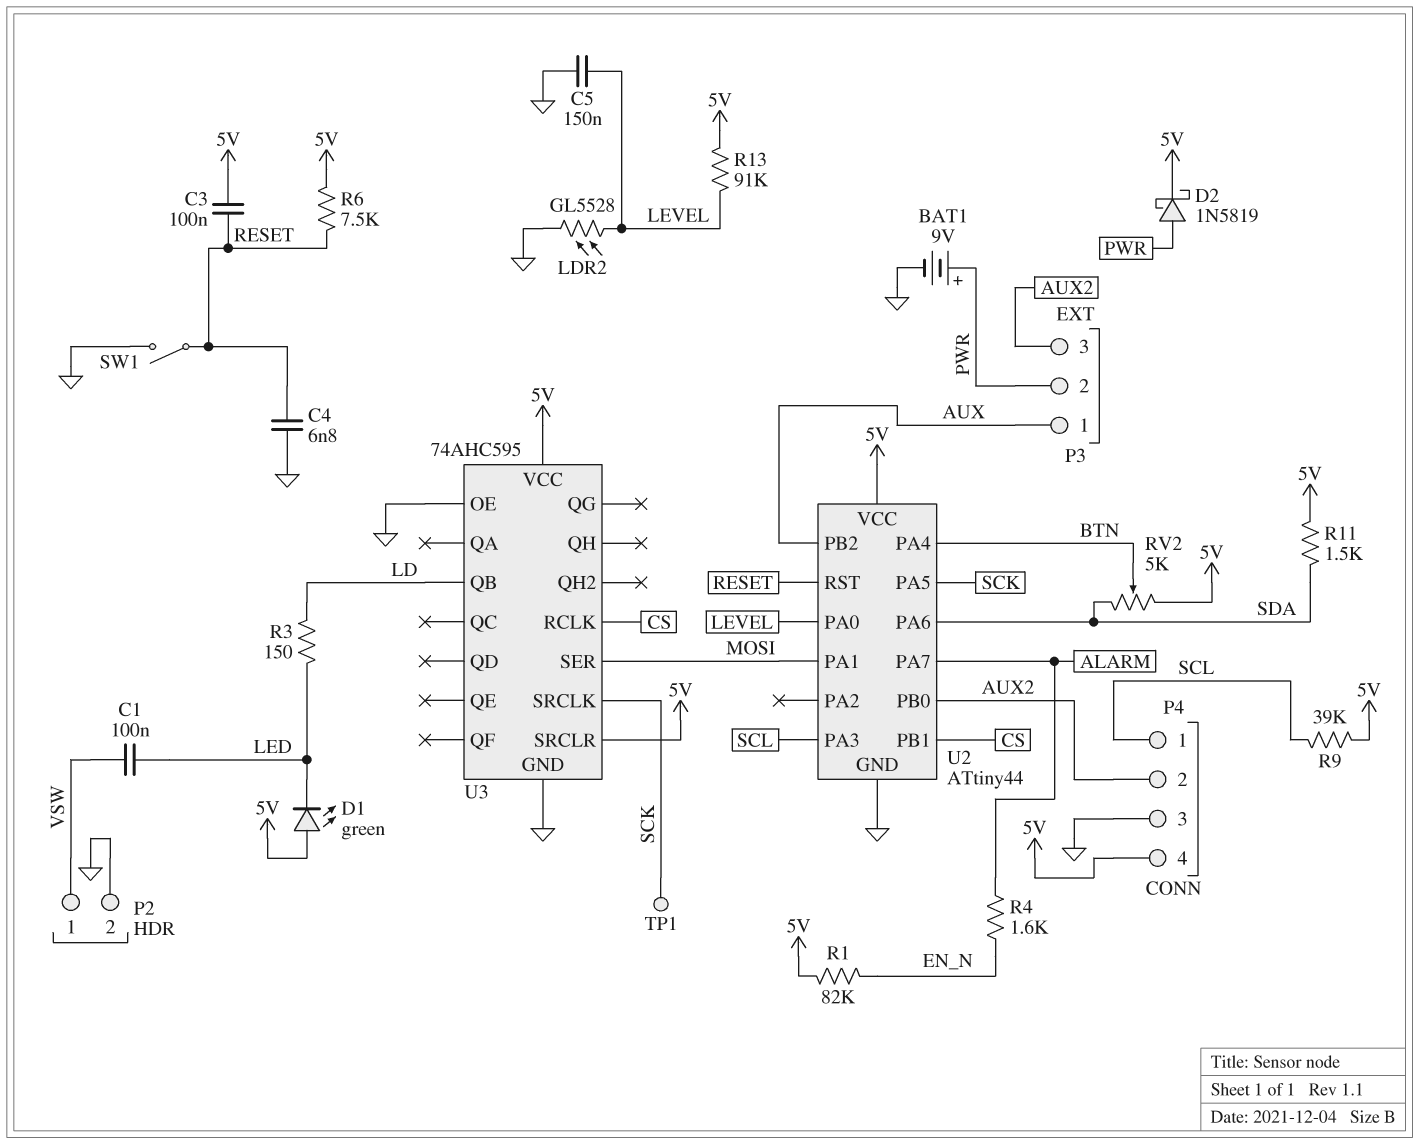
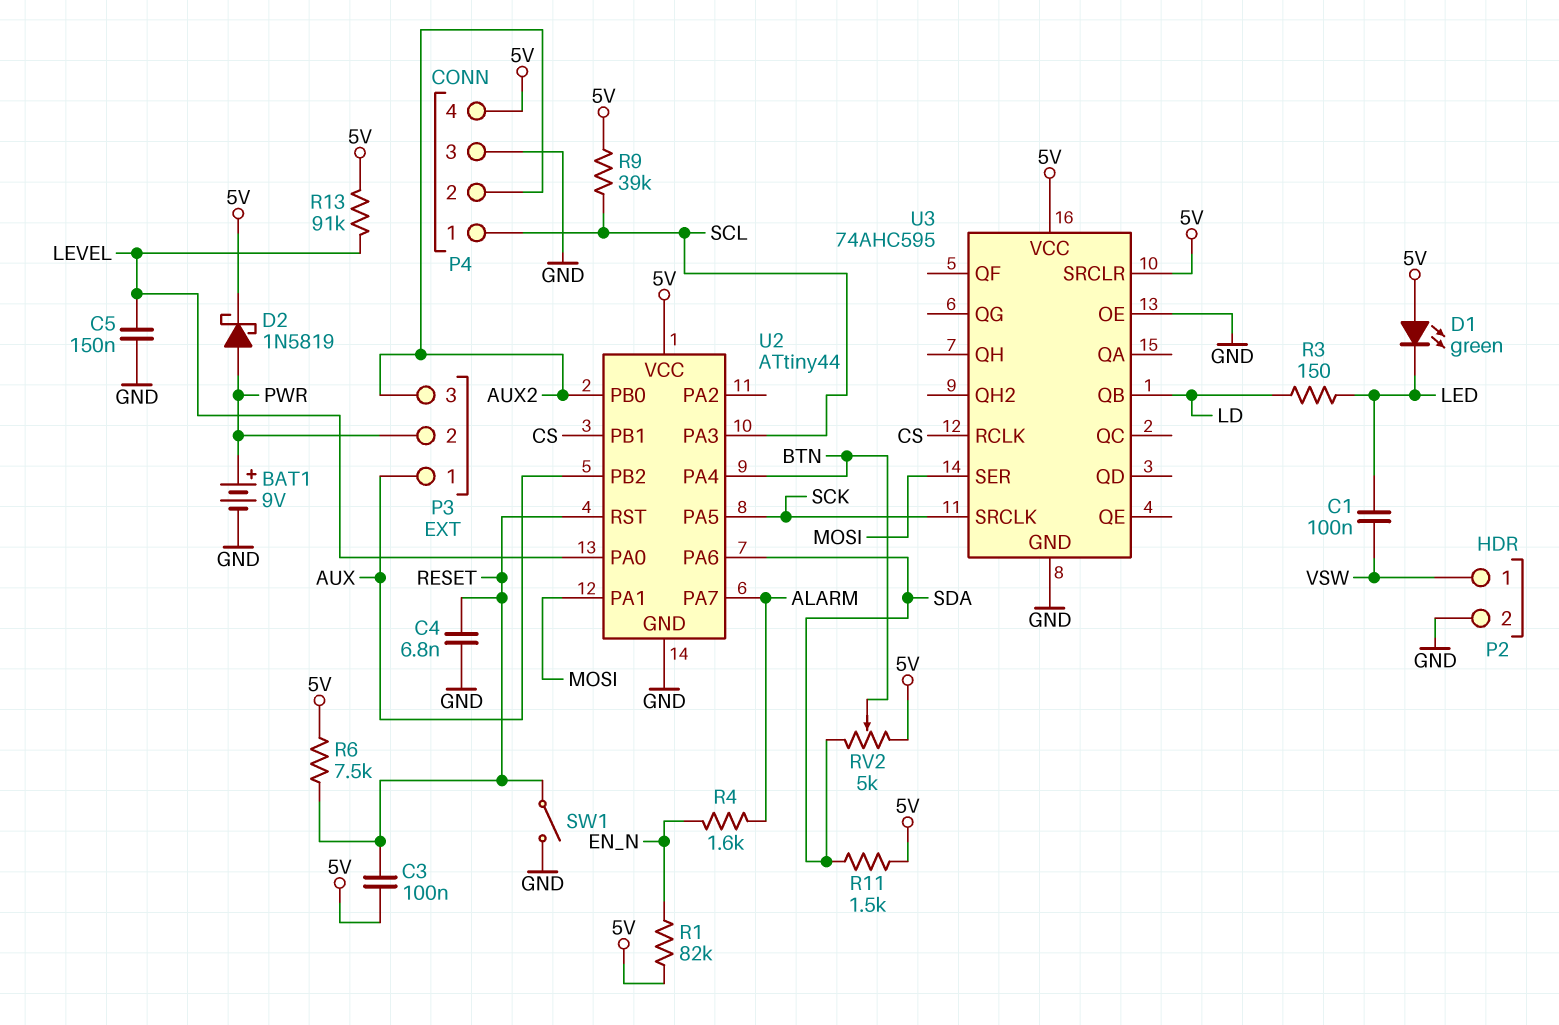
LDR2: GL5528 (GND, LEVEL) -> none
TP1: test point (SCK) -> none

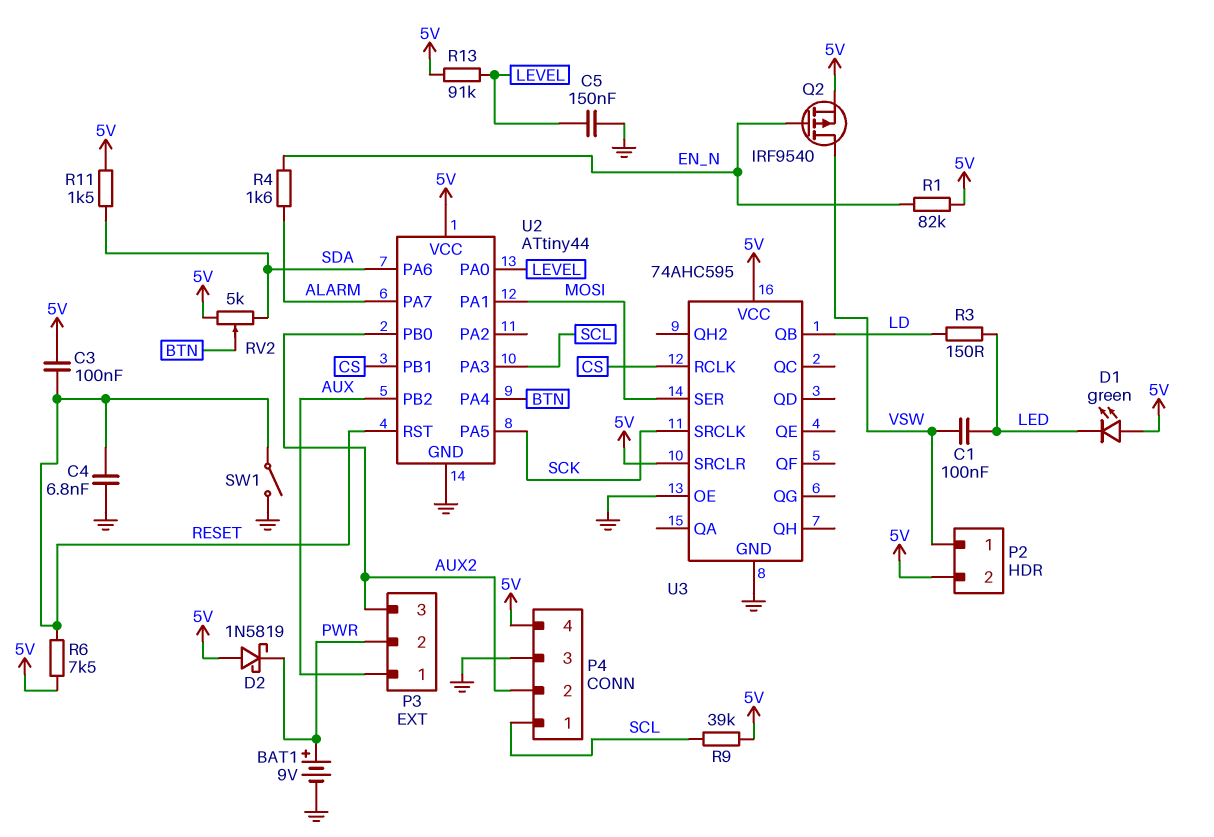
D2: schottky 1N5819 (A PWR, K 5V) -> schottky 1N5819 (A 5V, K PWR)
P2 pin 2: GND -> 5V
Q2: none -> PMOS IRF9540 (G EN_N, D VSW, S 5V)

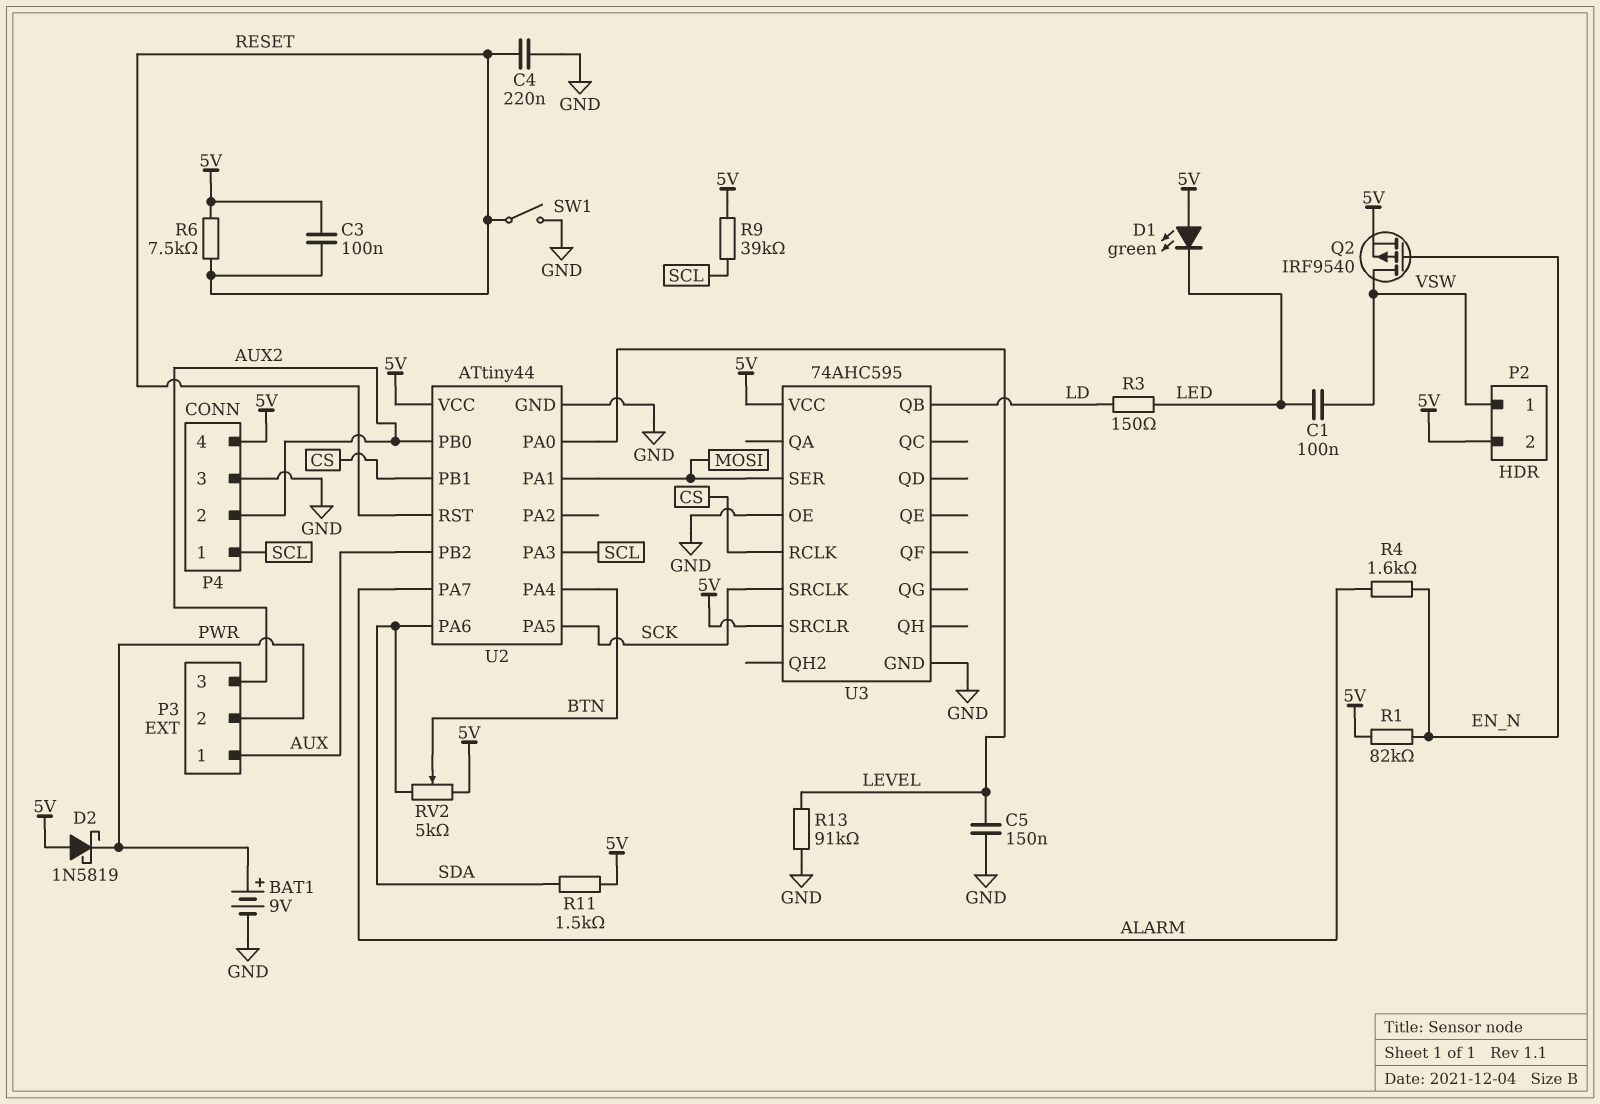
C4: 6.8nF (GND, RESET) -> 220nF (GND, RESET)
R13: 91k (5V, LEVEL) -> 91k (GND, LEVEL)

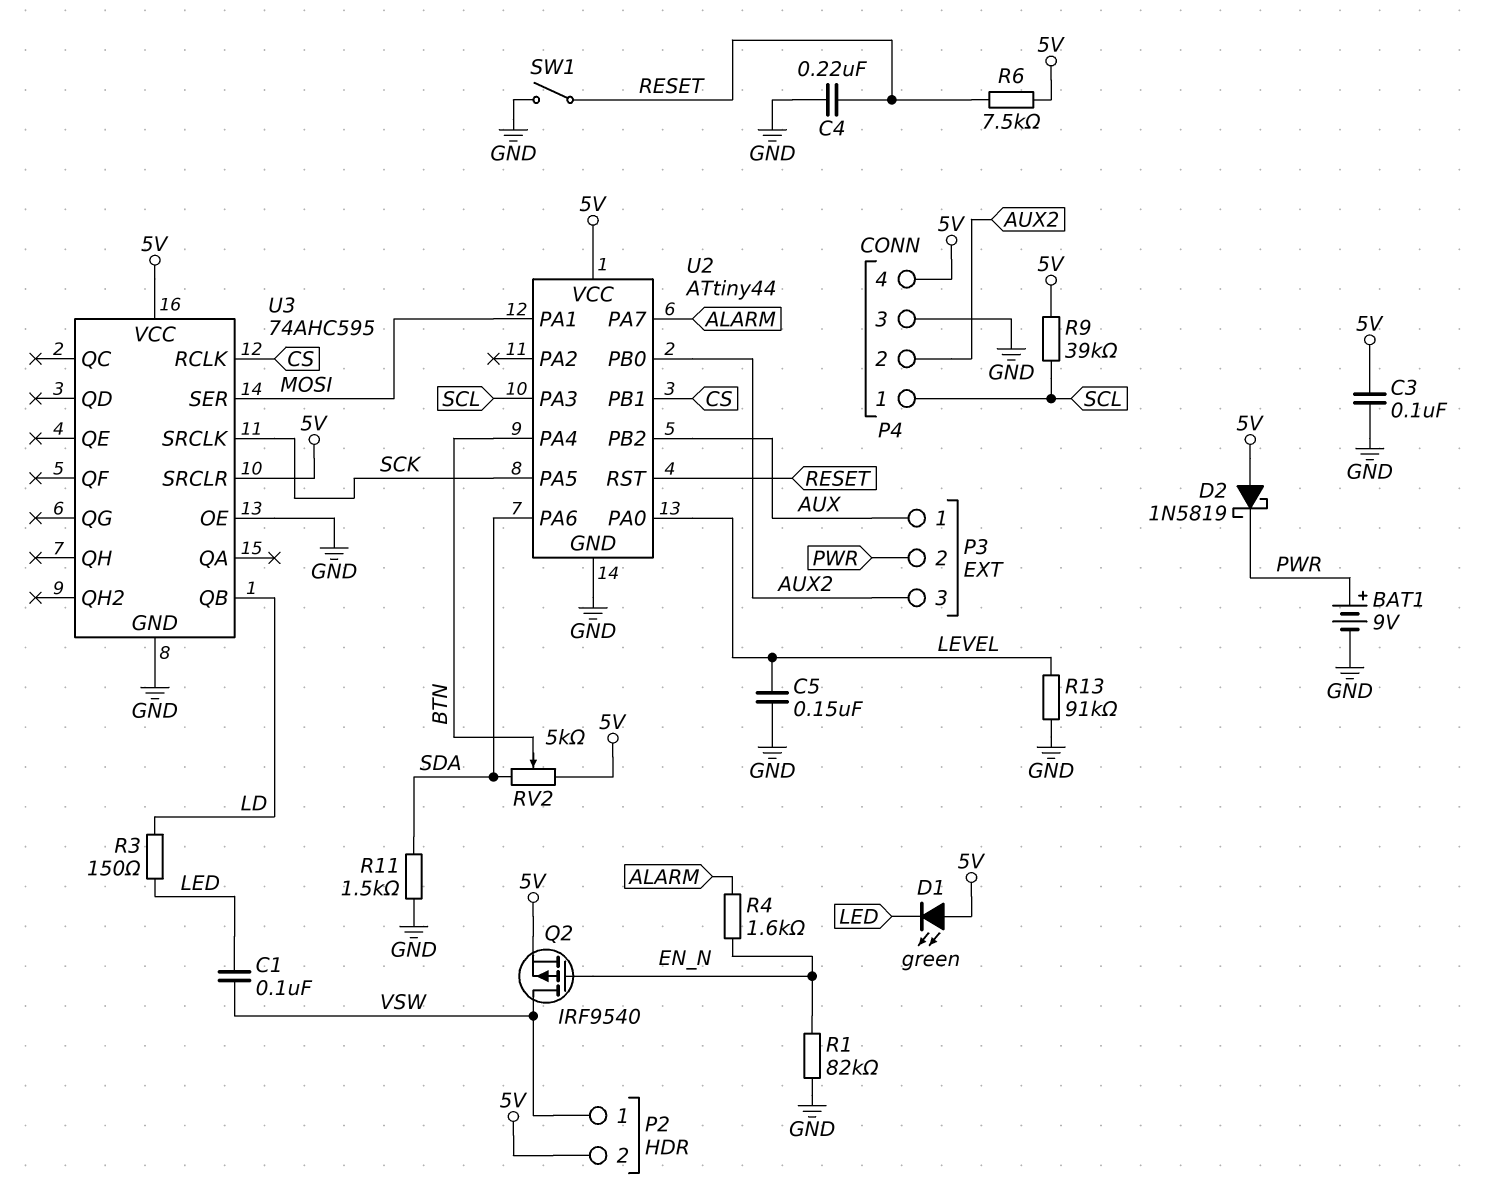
C3: 100nF (5V, RESET) -> 100nF (5V, GND)
R1: 82k (5V, EN_N) -> 82k (EN_N, GND)
R11: 1.5k (5V, SDA) -> 1.5k (GND, SDA)

